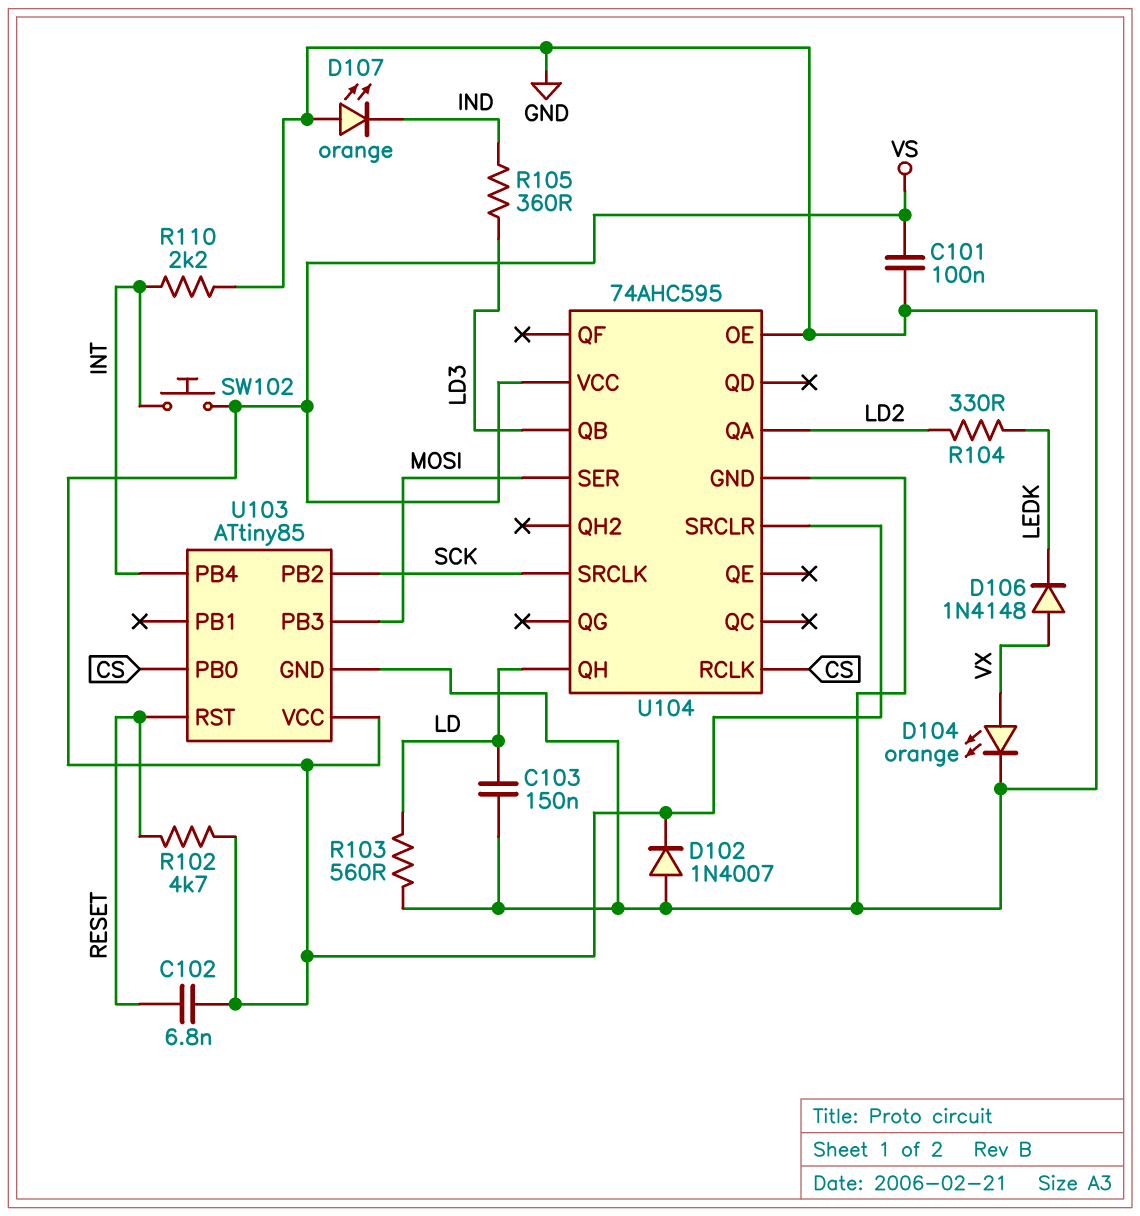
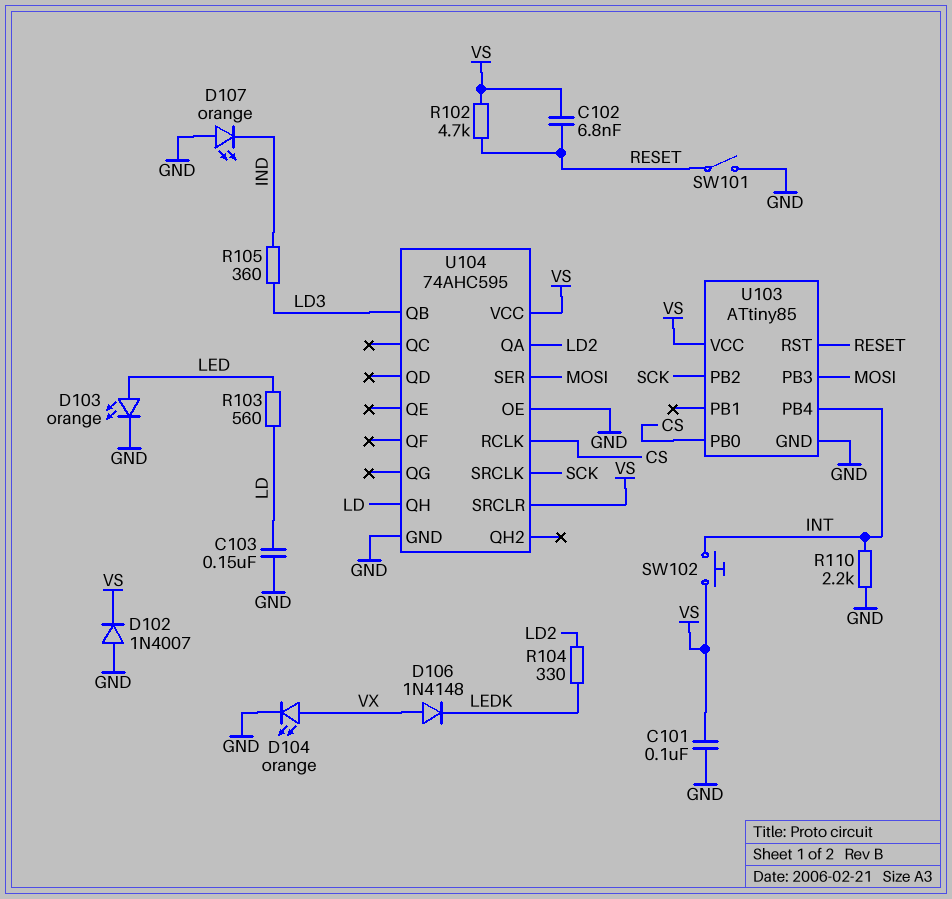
D103: none -> LED orange (A LED, K GND)
R103: 560 (GND, LD) -> 560 (LD, LED)
SW101: none -> switch (GND, RESET)

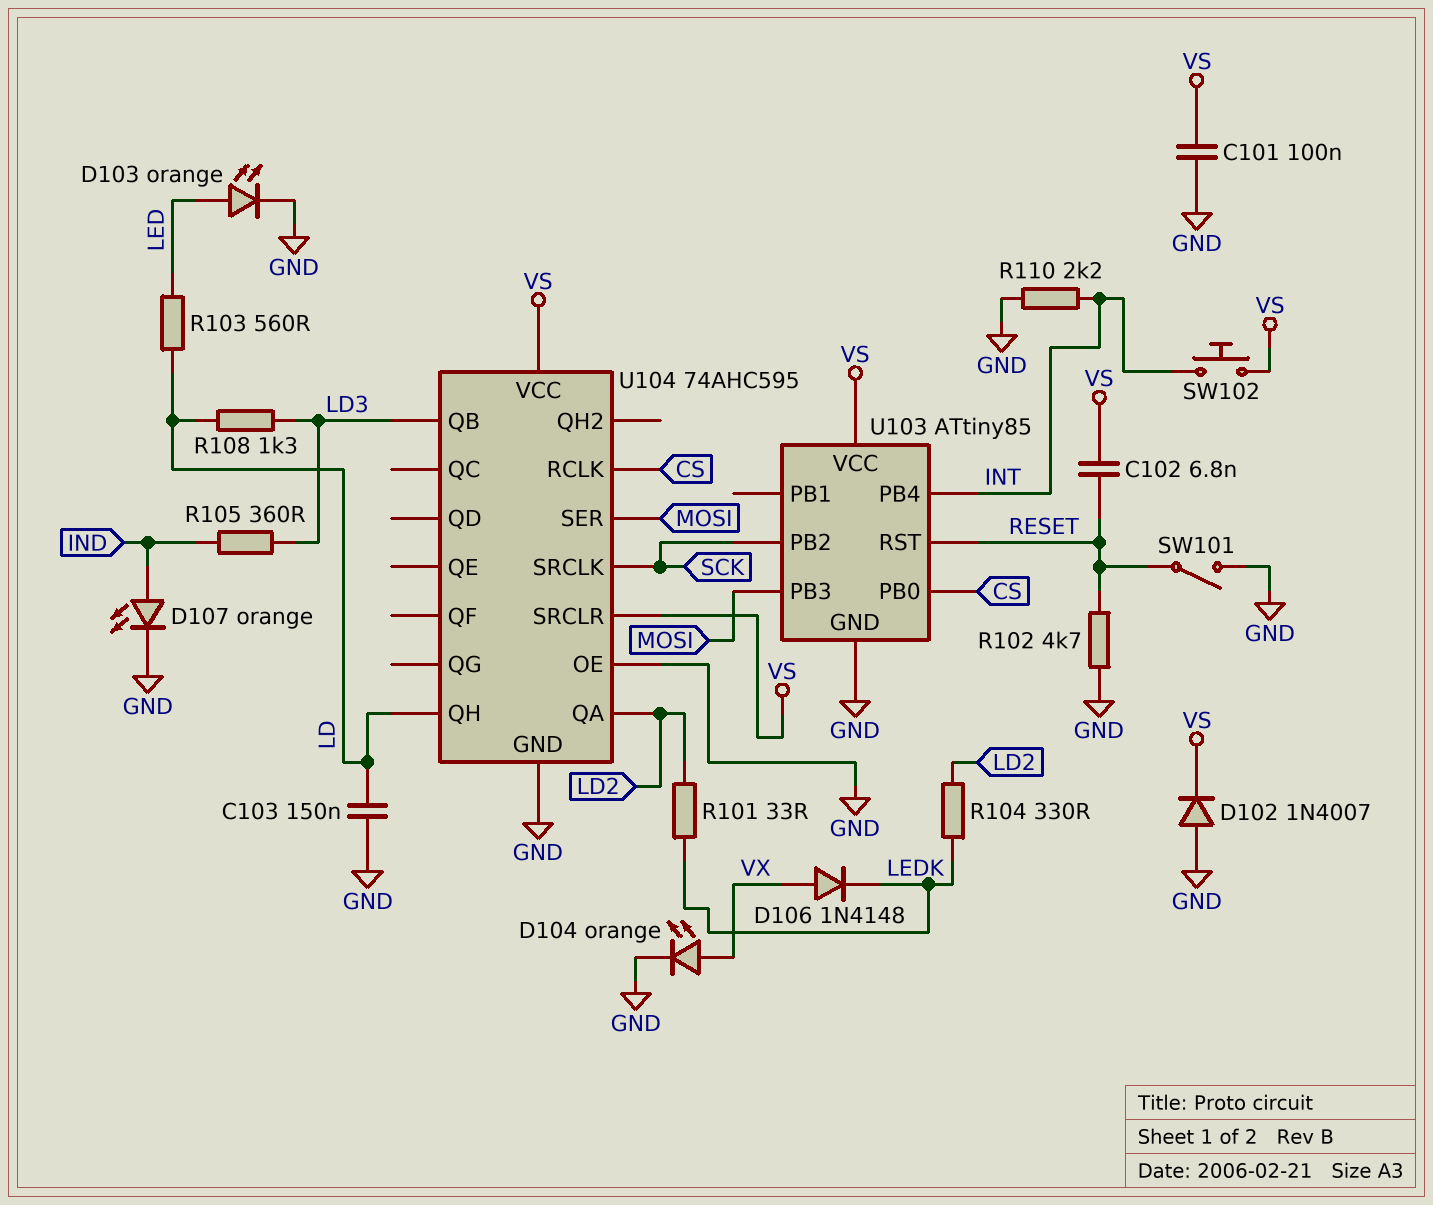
D107: LED orange (A GND, K IND) -> LED orange (A IND, K GND)
R101: none -> 33 (LD2, LEDK)
R102: 4.7k (RESET, VS) -> 4.7k (GND, RESET)
R108: none -> 1.3k (LD, LD3)

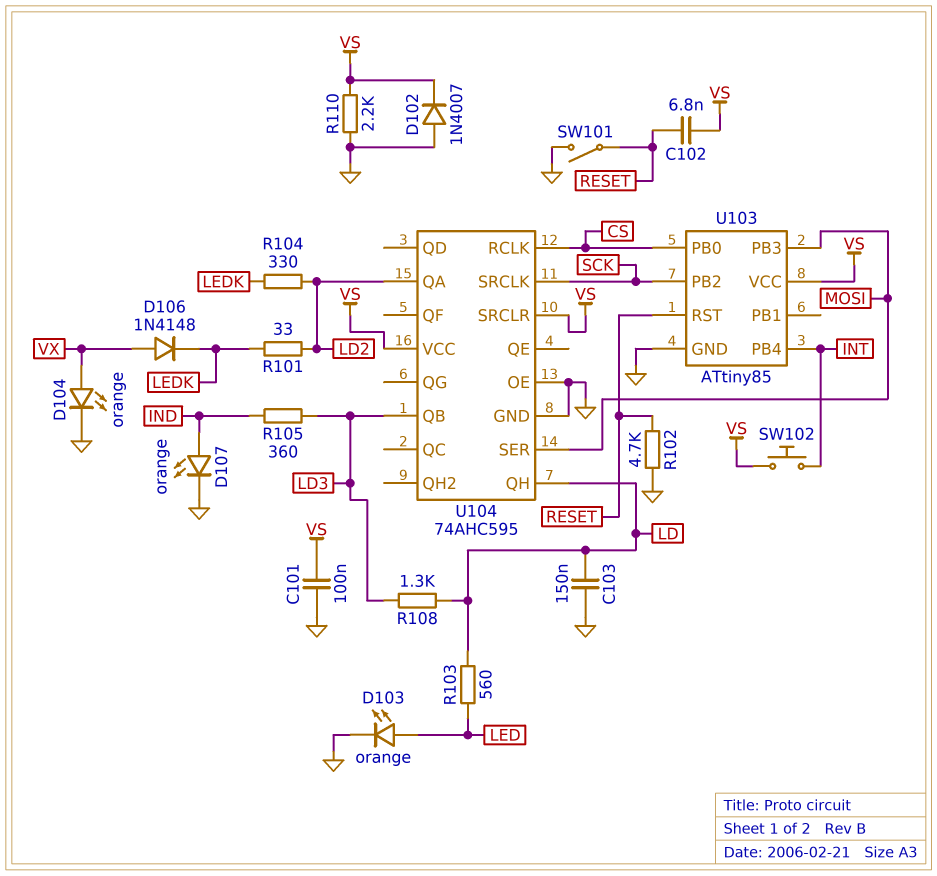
R110: 2.2k (GND, INT) -> 2.2k (GND, VS)

